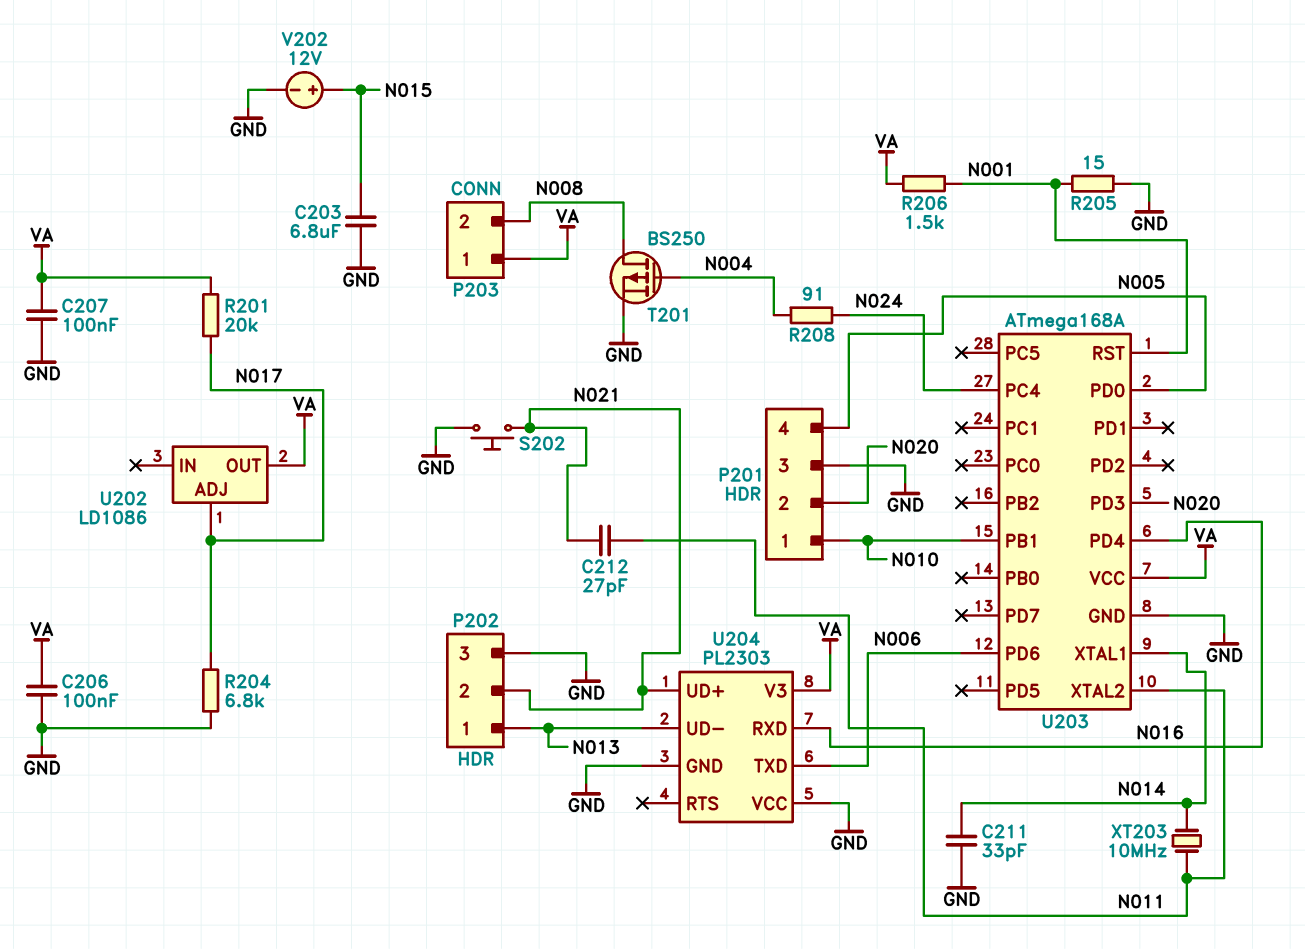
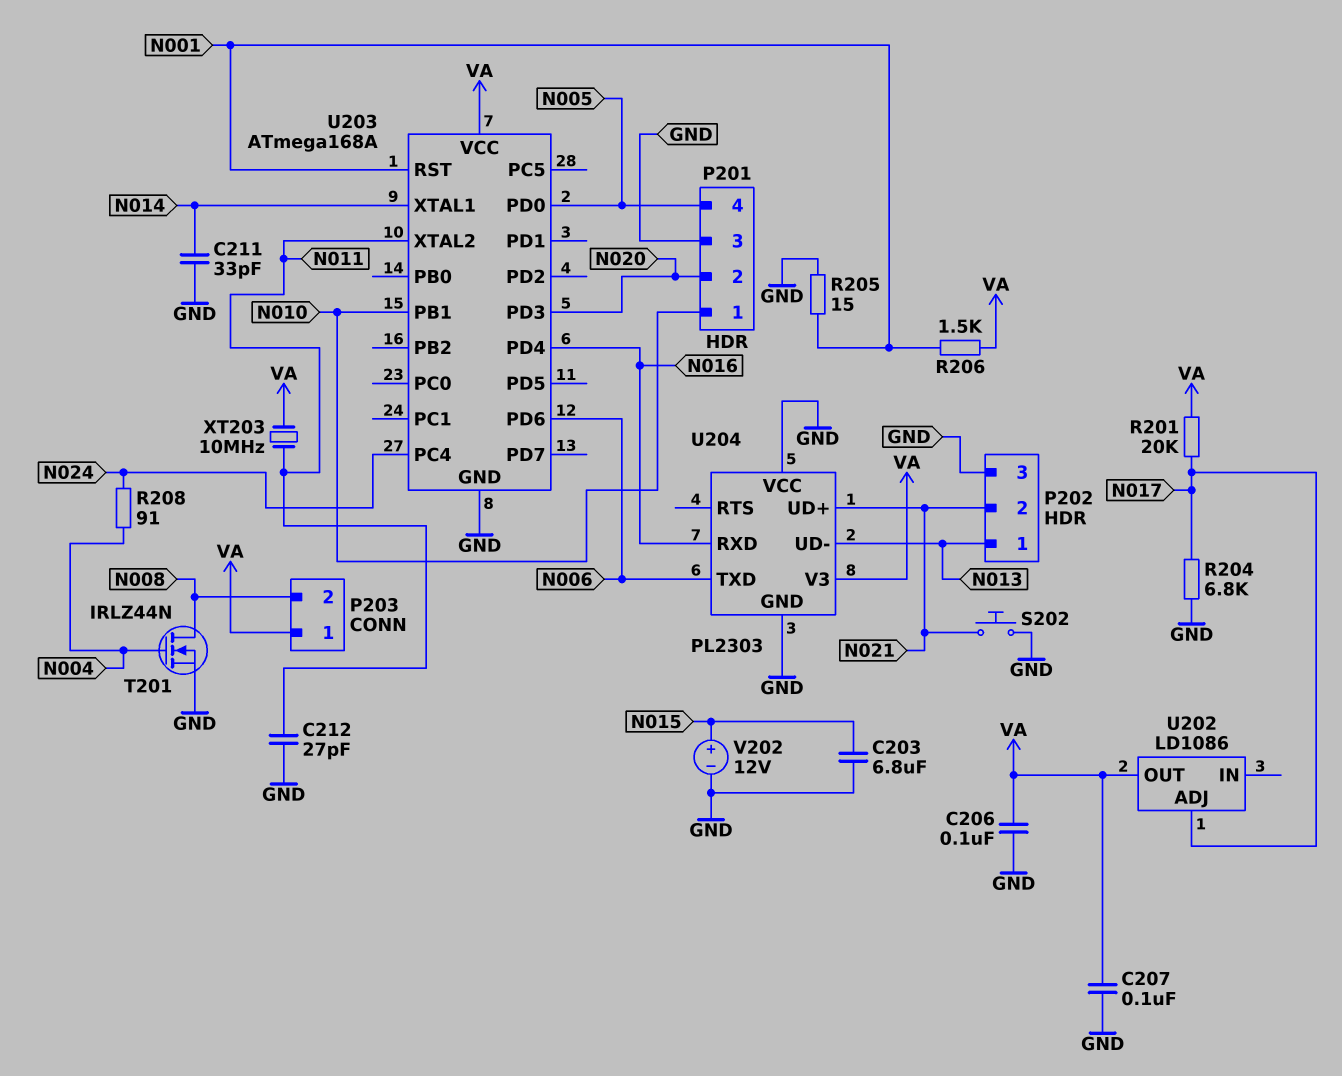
C212: 27pF (N011, N021) -> 27pF (GND, N011)
T201: PMOS BS250 (G N004, D N008, S GND) -> NMOS IRLZ44N (G N004, D N008, S GND)
XT203: 10MHz (N011, N014) -> 10MHz (N011, VA)

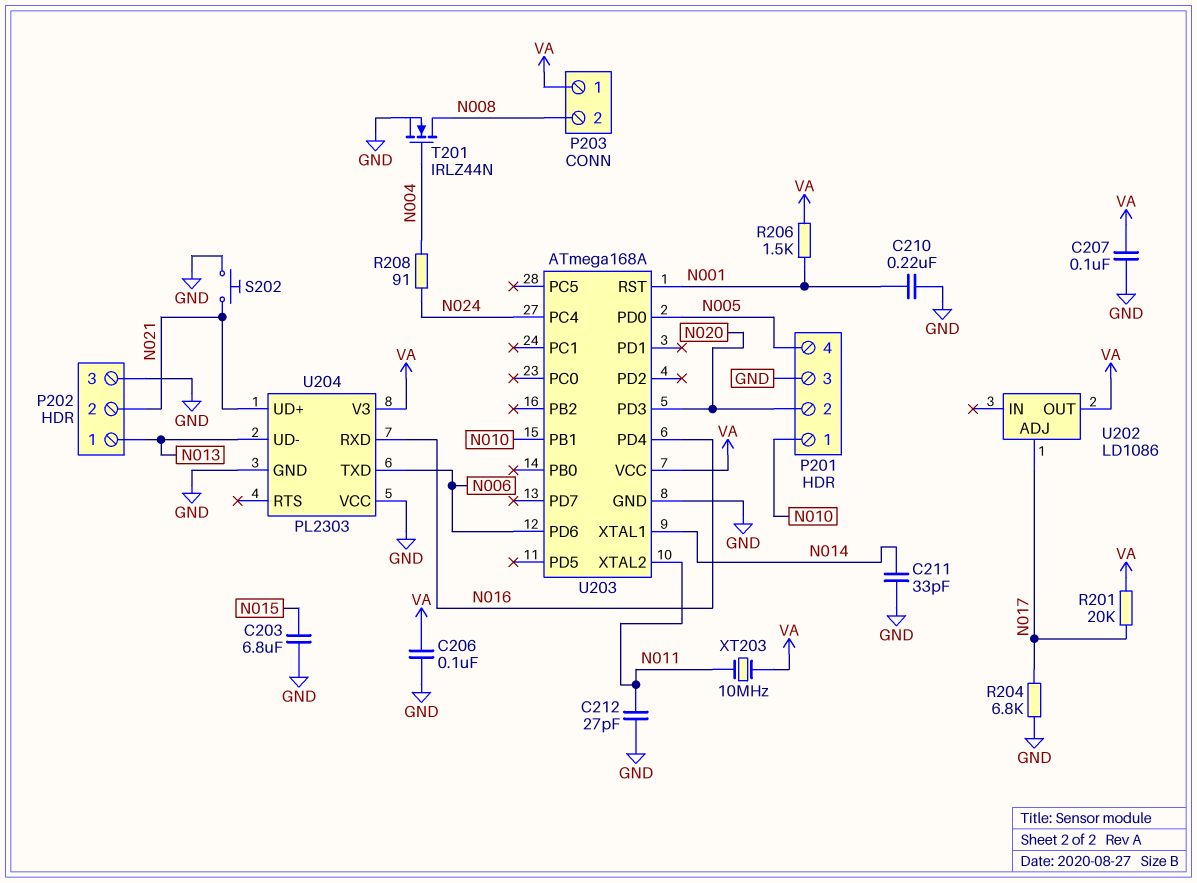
C210: none -> 220nF (GND, N001)
R205: 15 (GND, N001) -> none
V202: 12V (plus N015, minus GND) -> none

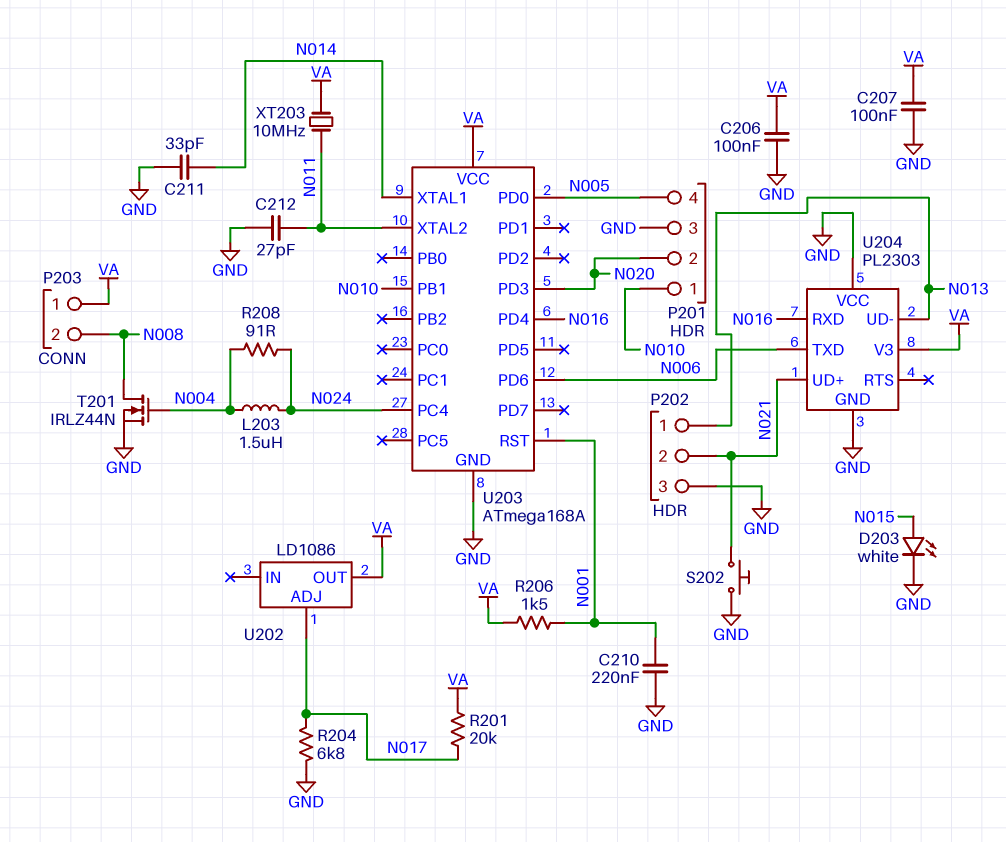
C203: 6.8uF (GND, N015) -> none
D203: none -> LED white (A N015, K GND)
L203: none -> 1.5uH (N004, N024)

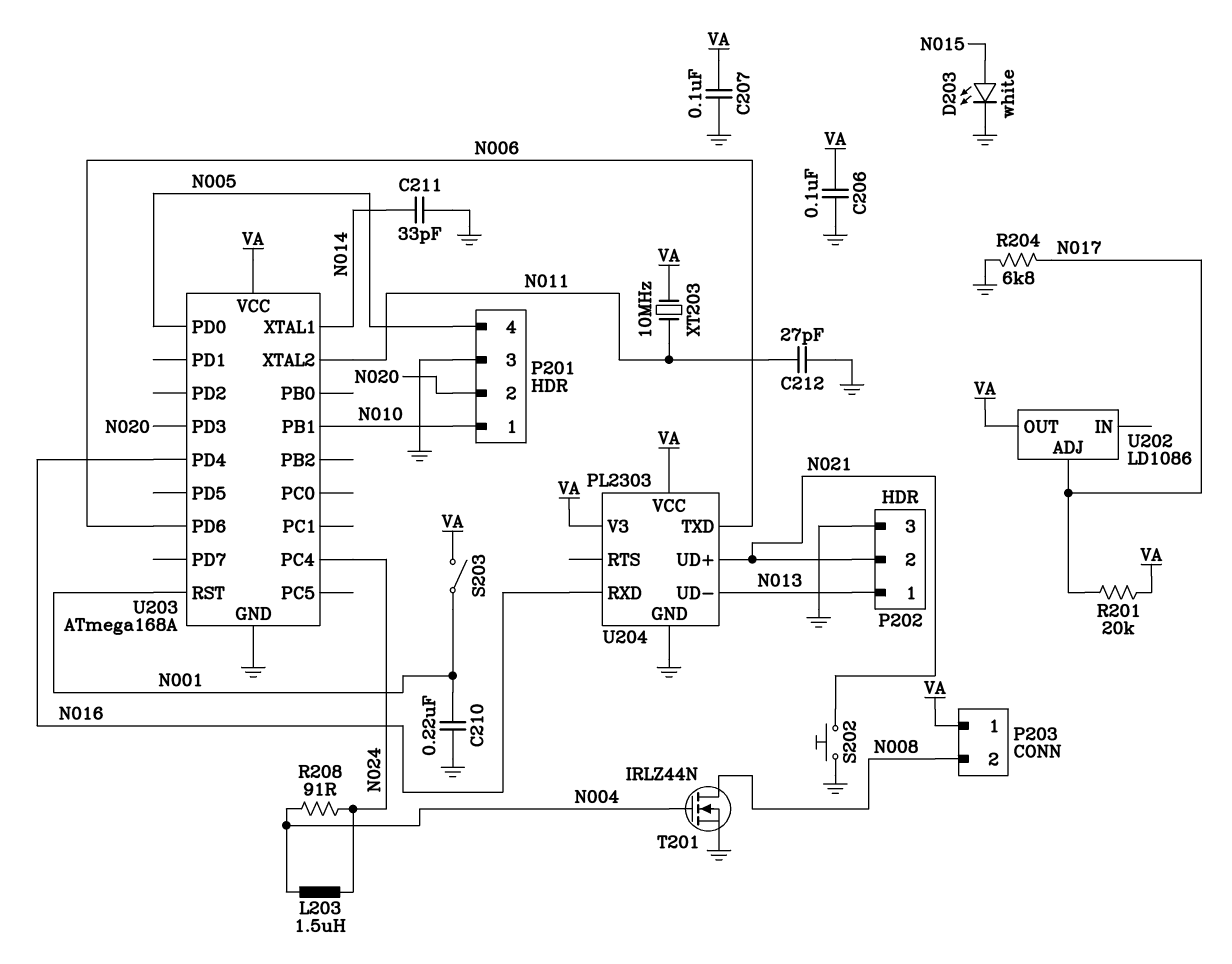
R206: 1.5k (N001, VA) -> none
S203: none -> switch (N001, VA)
U204 pin VCC: GND -> VA

